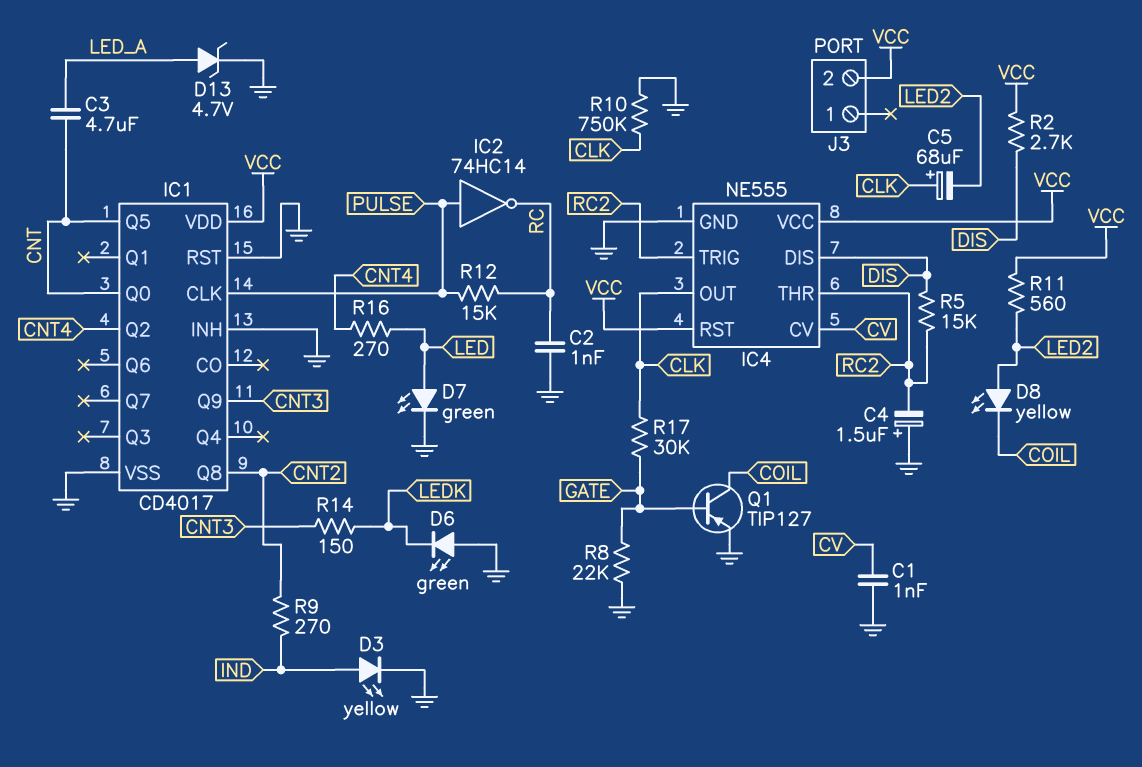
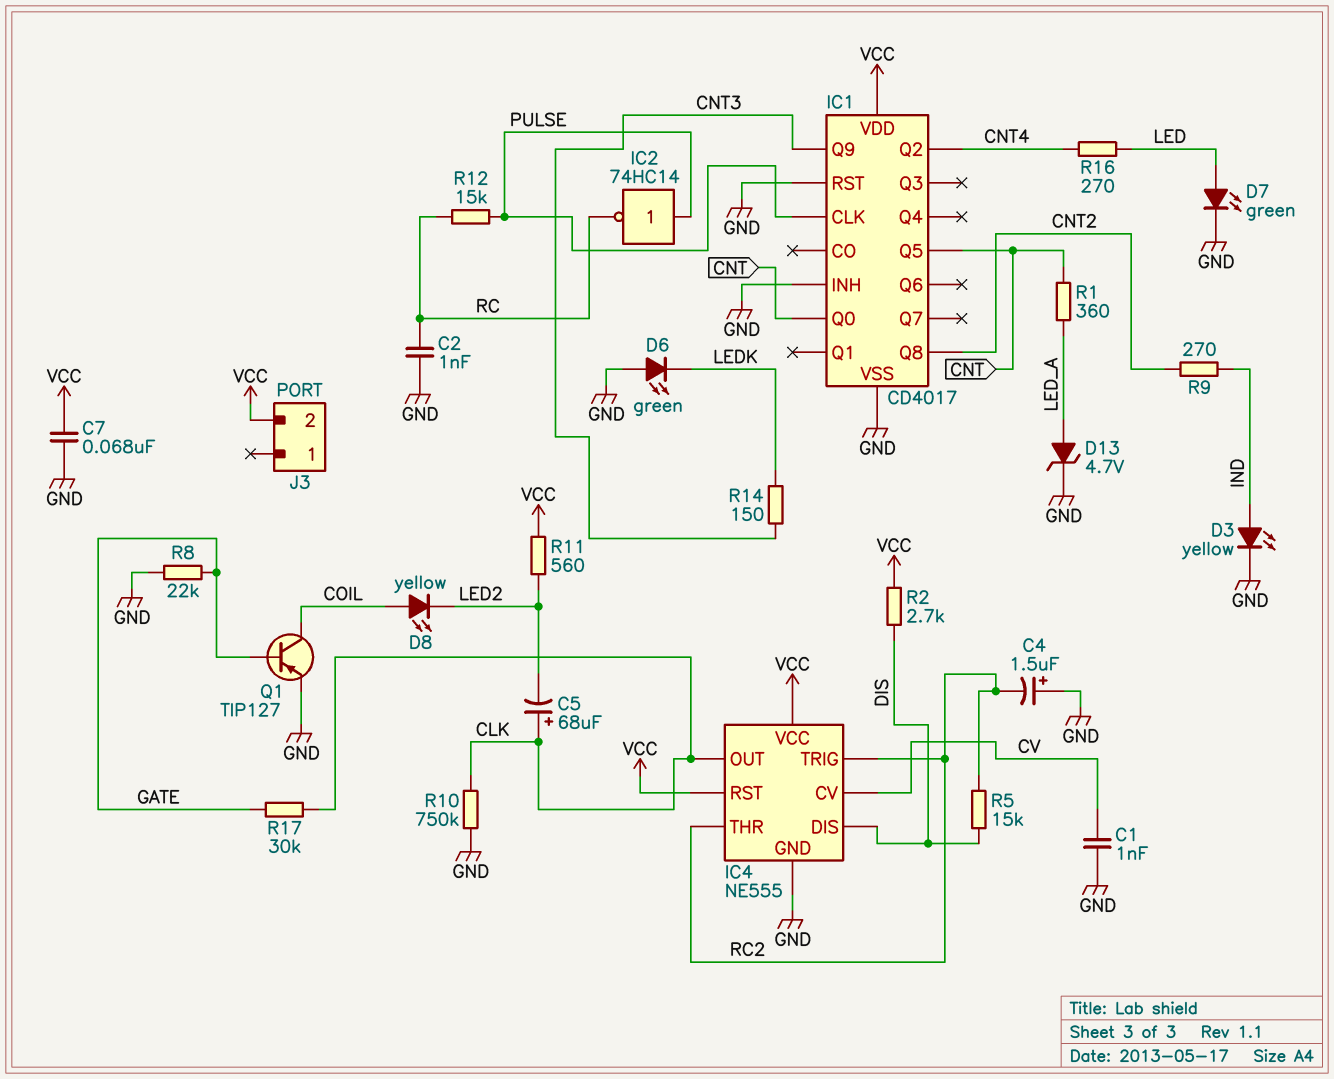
C3: 4.7uF (CNT, LED_A) -> none
C7: none -> 68nF (GND, VCC)
D8: LED yellow (A LED2, K COIL) -> LED yellow (A COIL, K LED2)
R1: none -> 360 (CNT, LED_A)

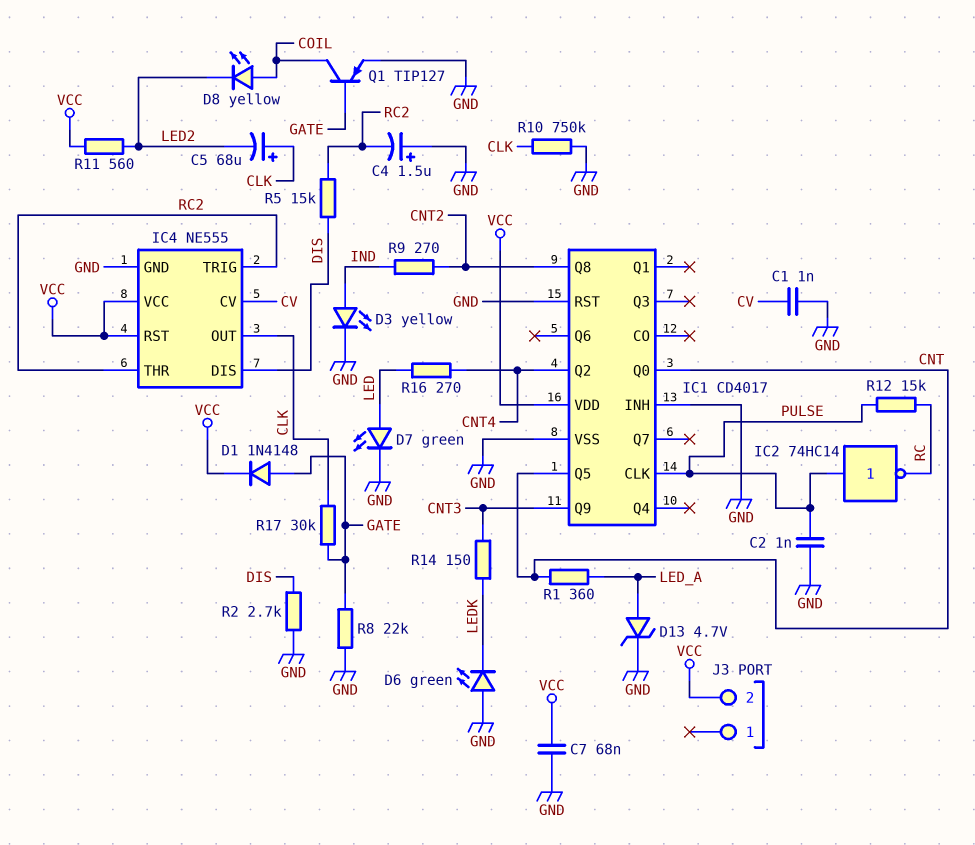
C2: 1nF (GND, RC) -> 1nF (GND, PULSE)
D1: none -> diode 1N4148 (A GATE, K VCC)
R2: 2.7k (DIS, VCC) -> 2.7k (DIS, GND)

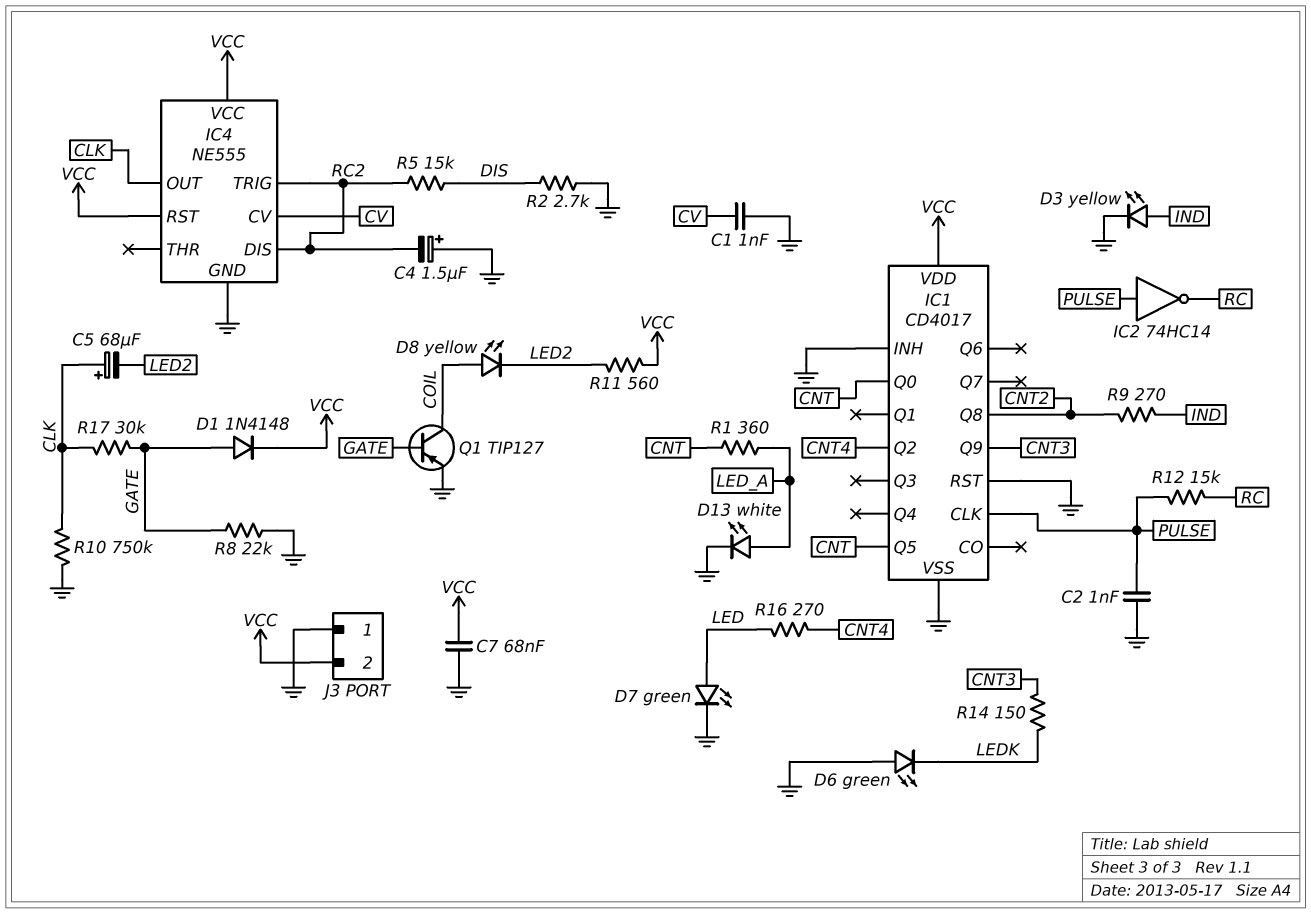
D13: zener 4.7V (A LED_A, K GND) -> LED white (A LED_A, K GND)
IC4 pin DIS: DIS -> RC2
IC4 pin THR: RC2 -> none
J3 pin 1: none -> GND

